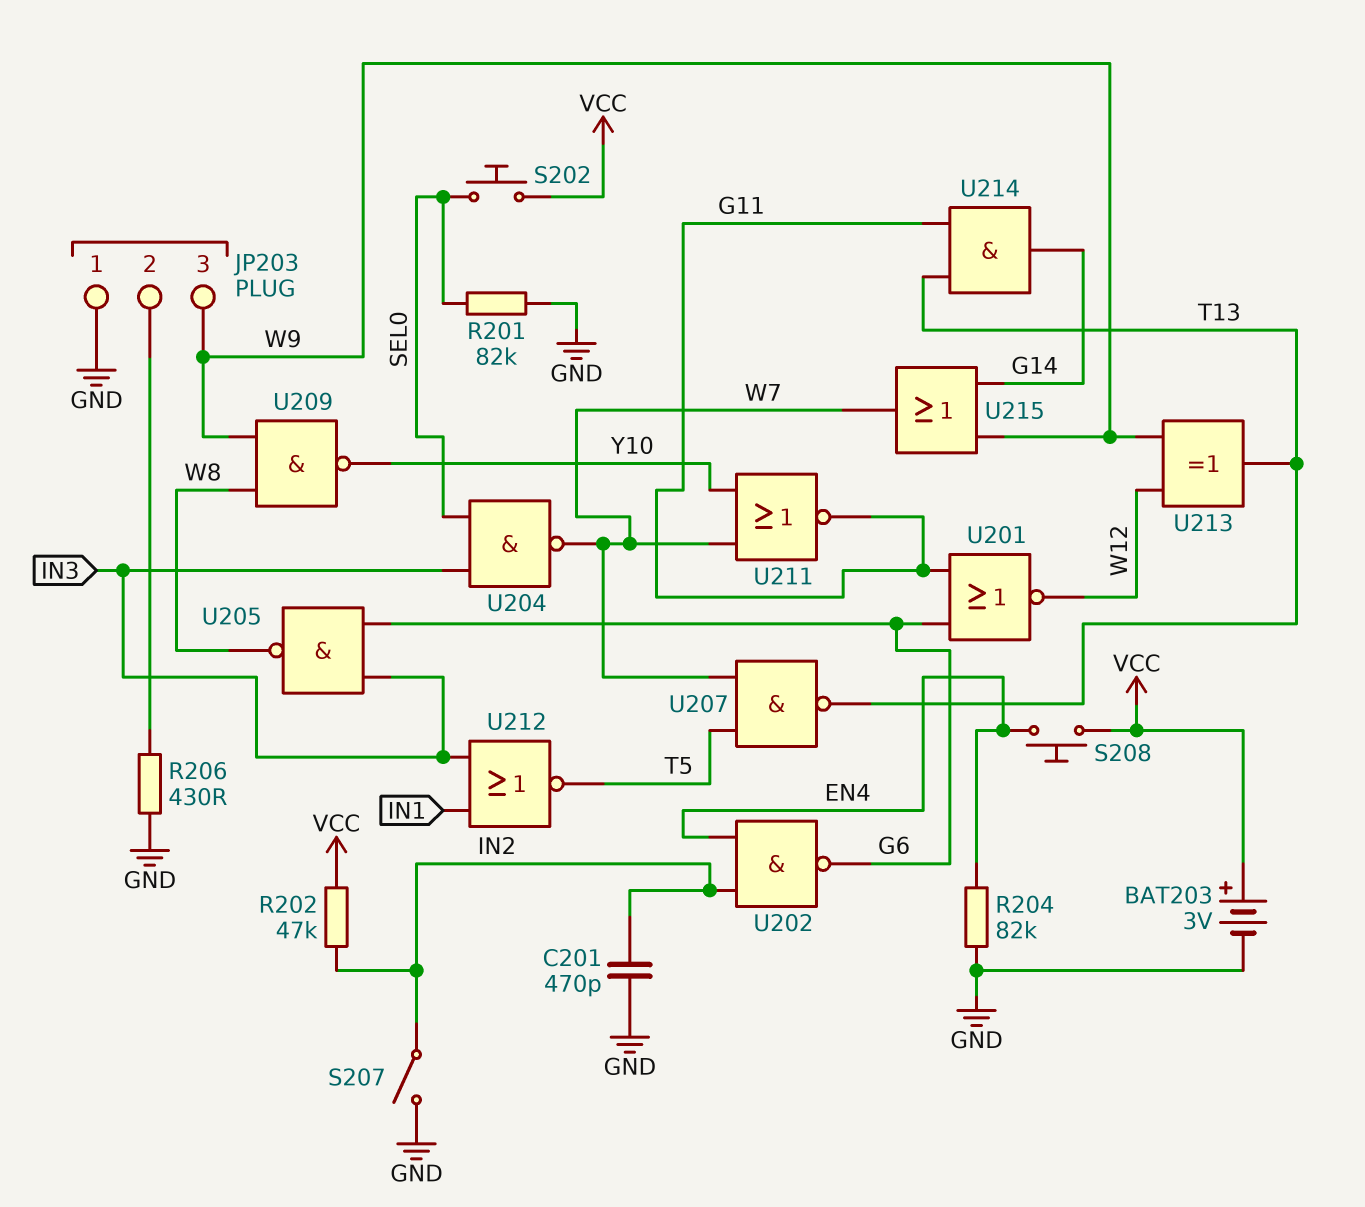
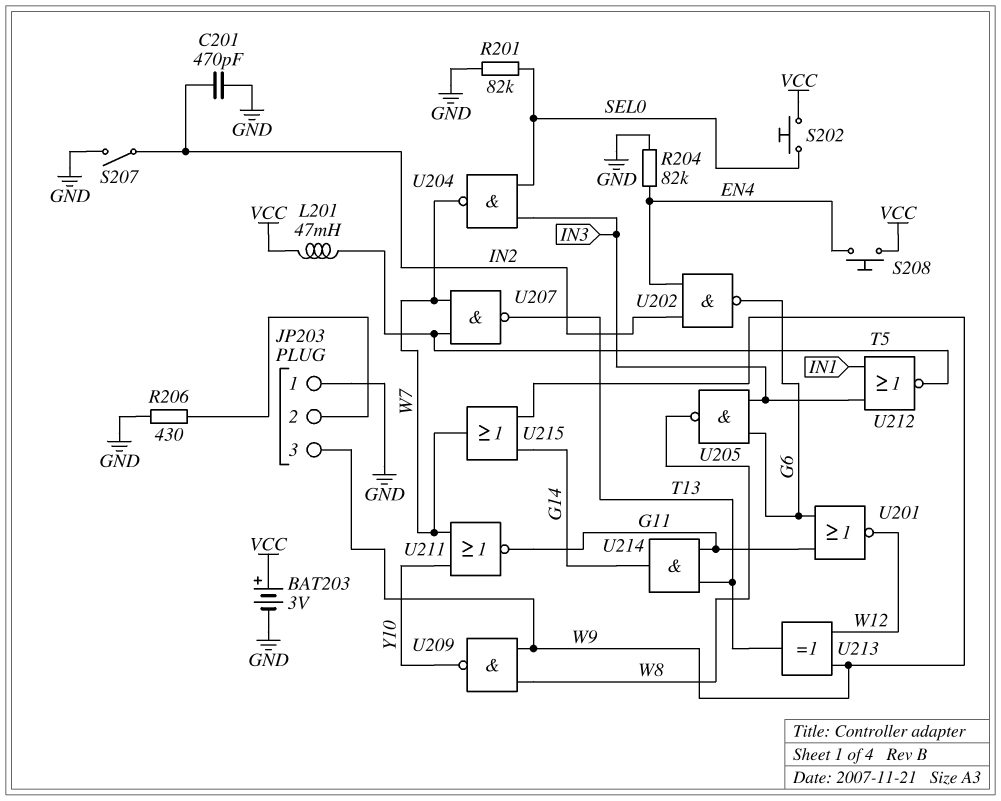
L201: none -> 47mH (T5, VCC)
R202: 47k (IN2, VCC) -> none

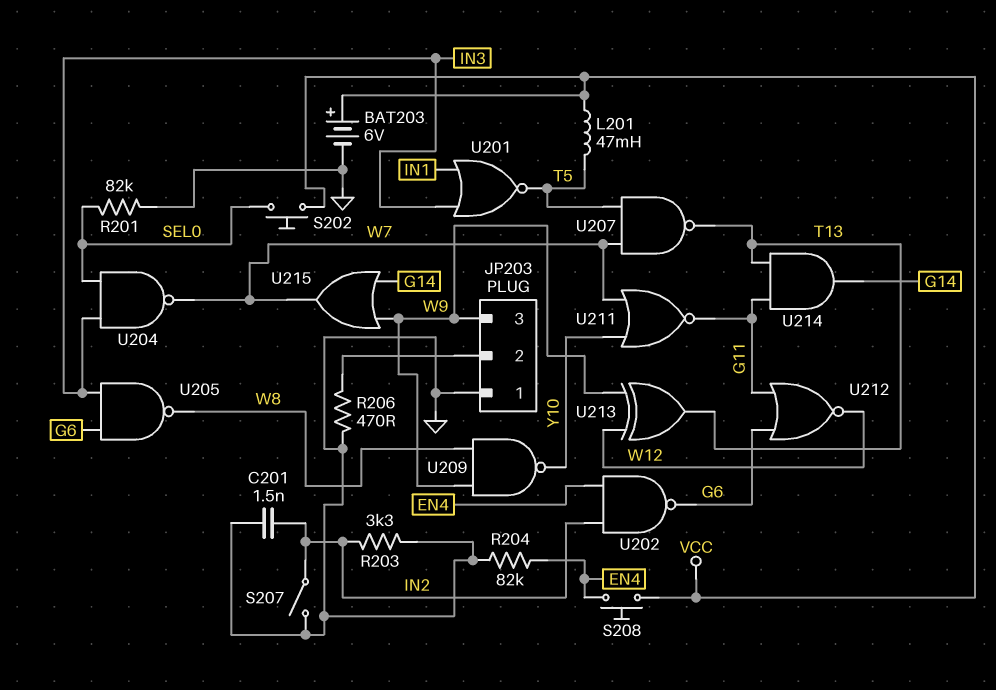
BAT203: 3V (plus VCC, minus GND) -> 6V (plus VCC, minus GND)
C201: 470pF (GND, IN2) -> 1.5nF (GND, IN2)
R203: none -> 3.3k (GND, IN2)
R206: 430 (GND, JP203/2) -> 470 (GND, JP203/2)
U201: NOR (in G6, in G11, out W12) -> NOR (in IN1, in IN3, out T5)
U212: NOR (in IN1, in IN3, out T5) -> NOR (in G6, in G11, out W12)

